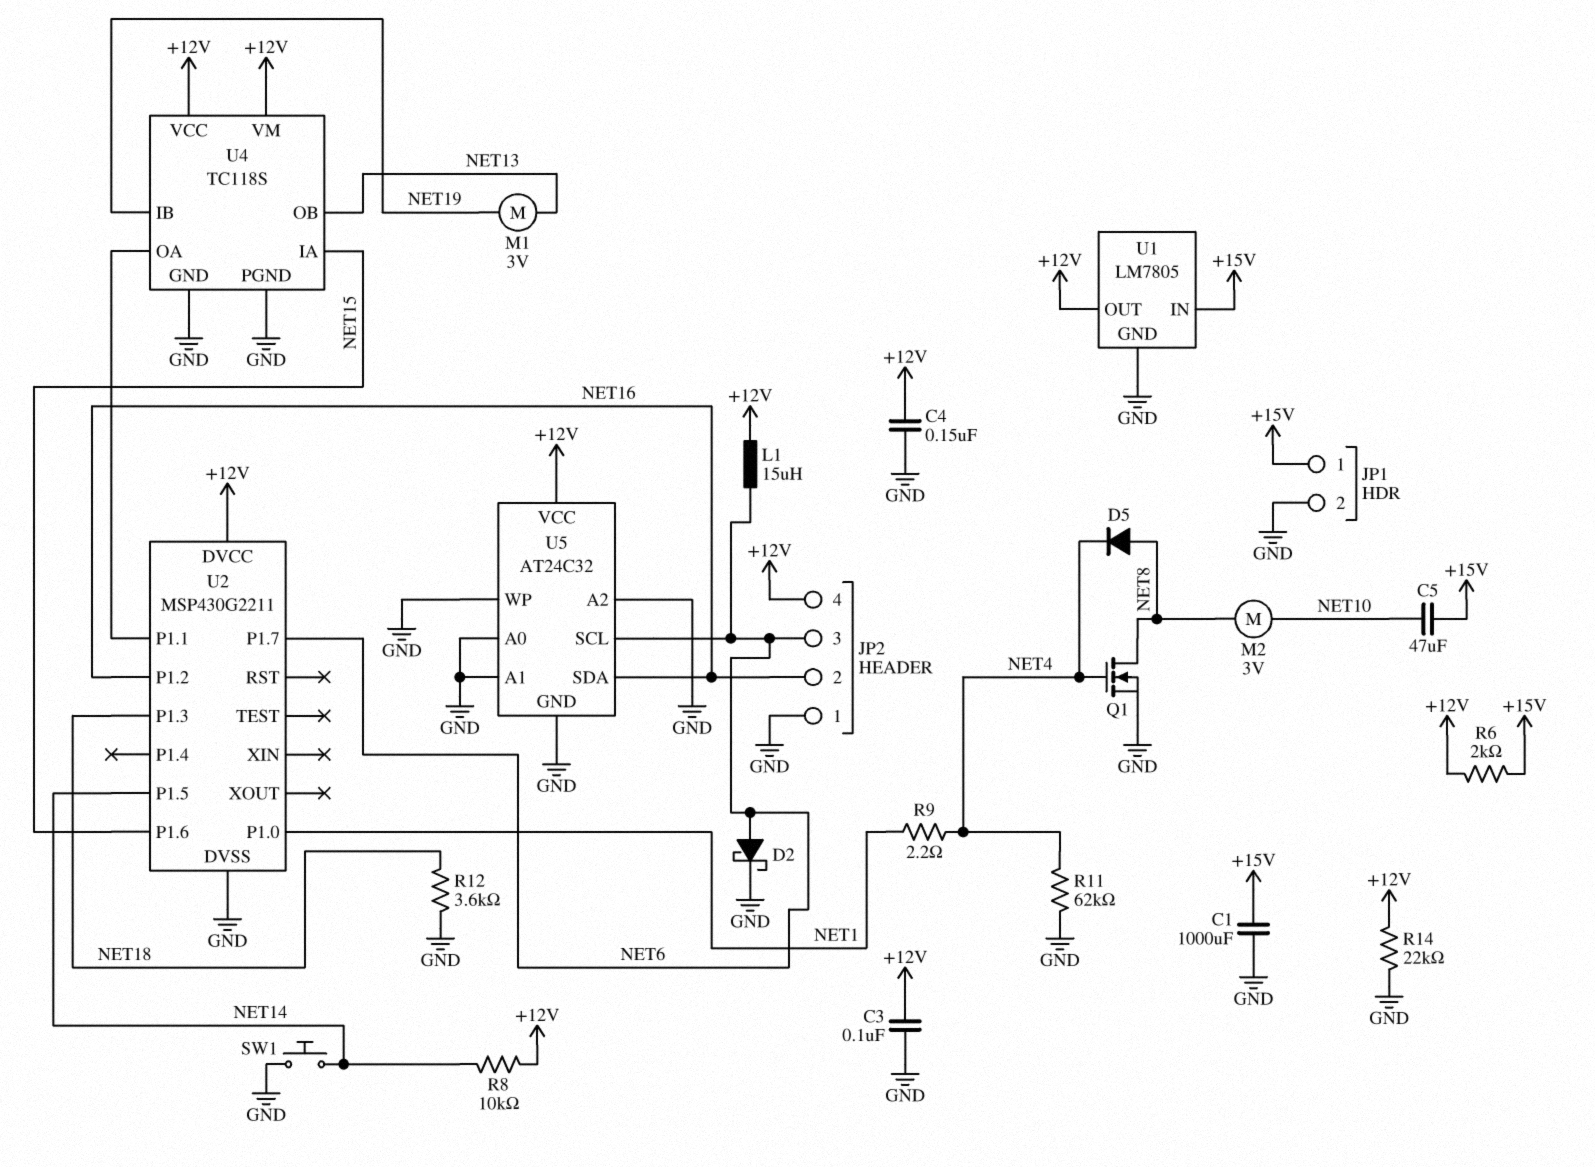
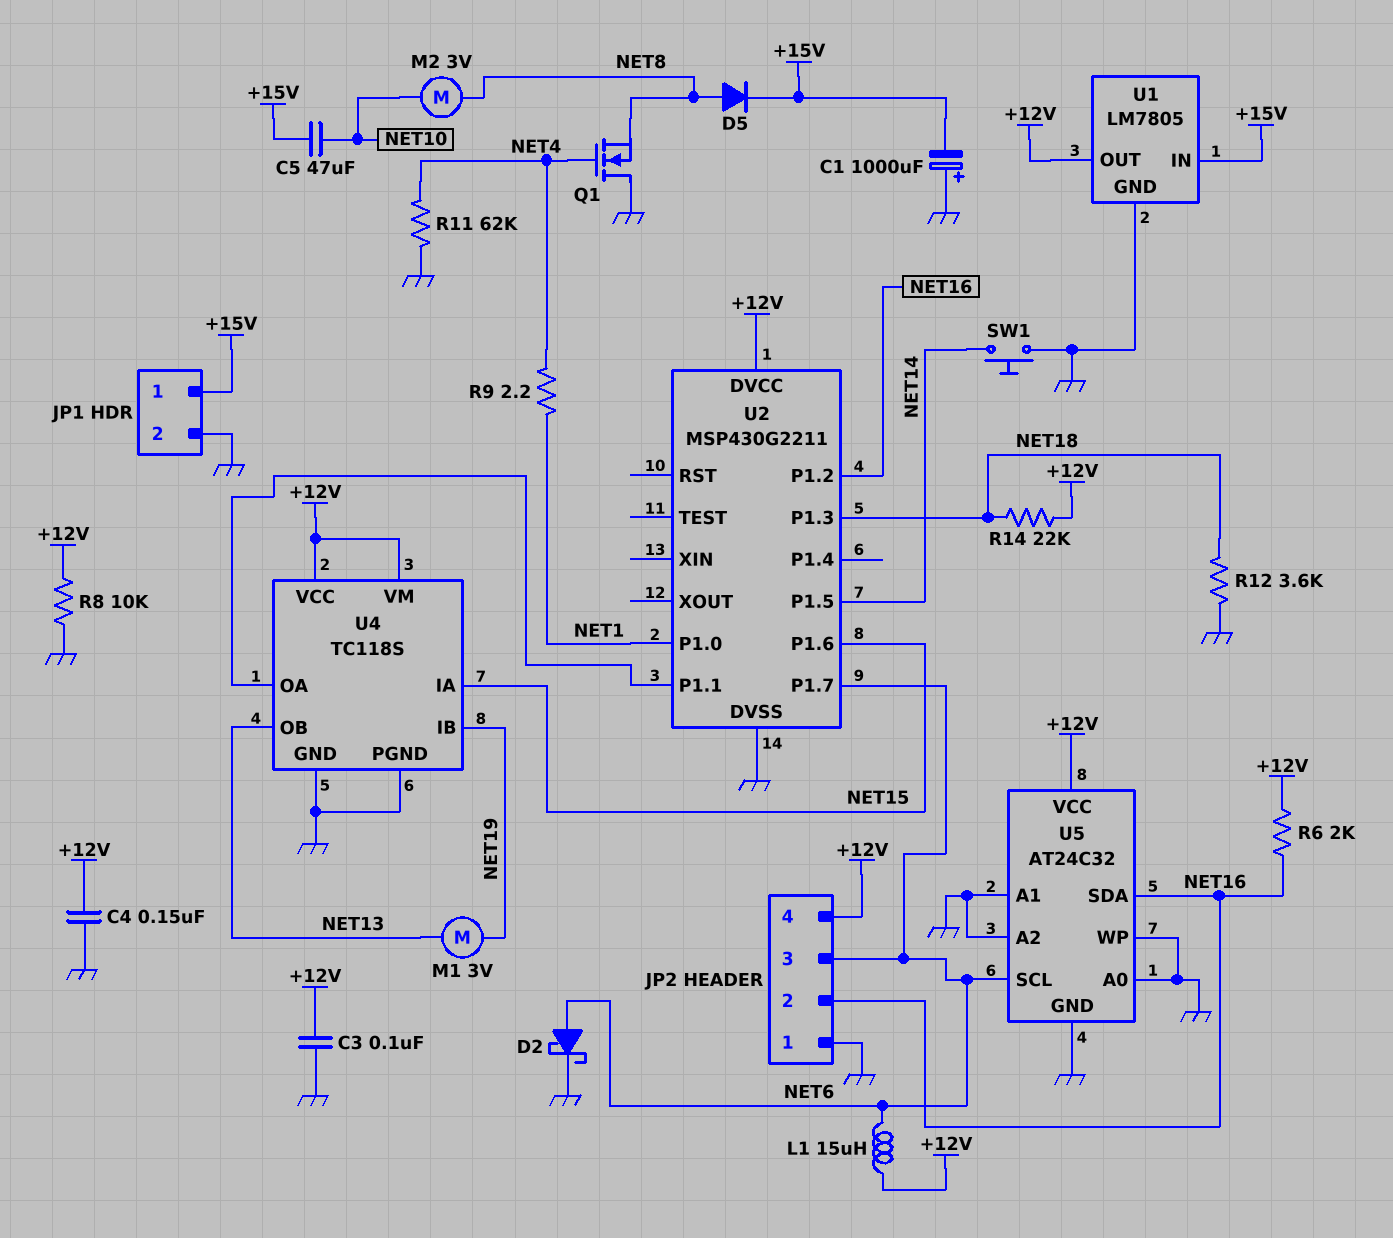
C1: 1000uF (+15V, GND) -> 1000uF (plus GND, minus +15V)
D5: diode (A NET8, K NET4) -> diode (A NET8, K +15V)
Q1: NMOS (G NET4, D NET8, S GND) -> NMOS (G NET4, D GND, S NET8)
R6: 2k (+12V, +15V) -> 2k (+12V, NET16)
R8: 10k (+12V, NET14) -> 10k (+12V, GND)
R14: 22k (+12V, GND) -> 22k (+12V, NET18)

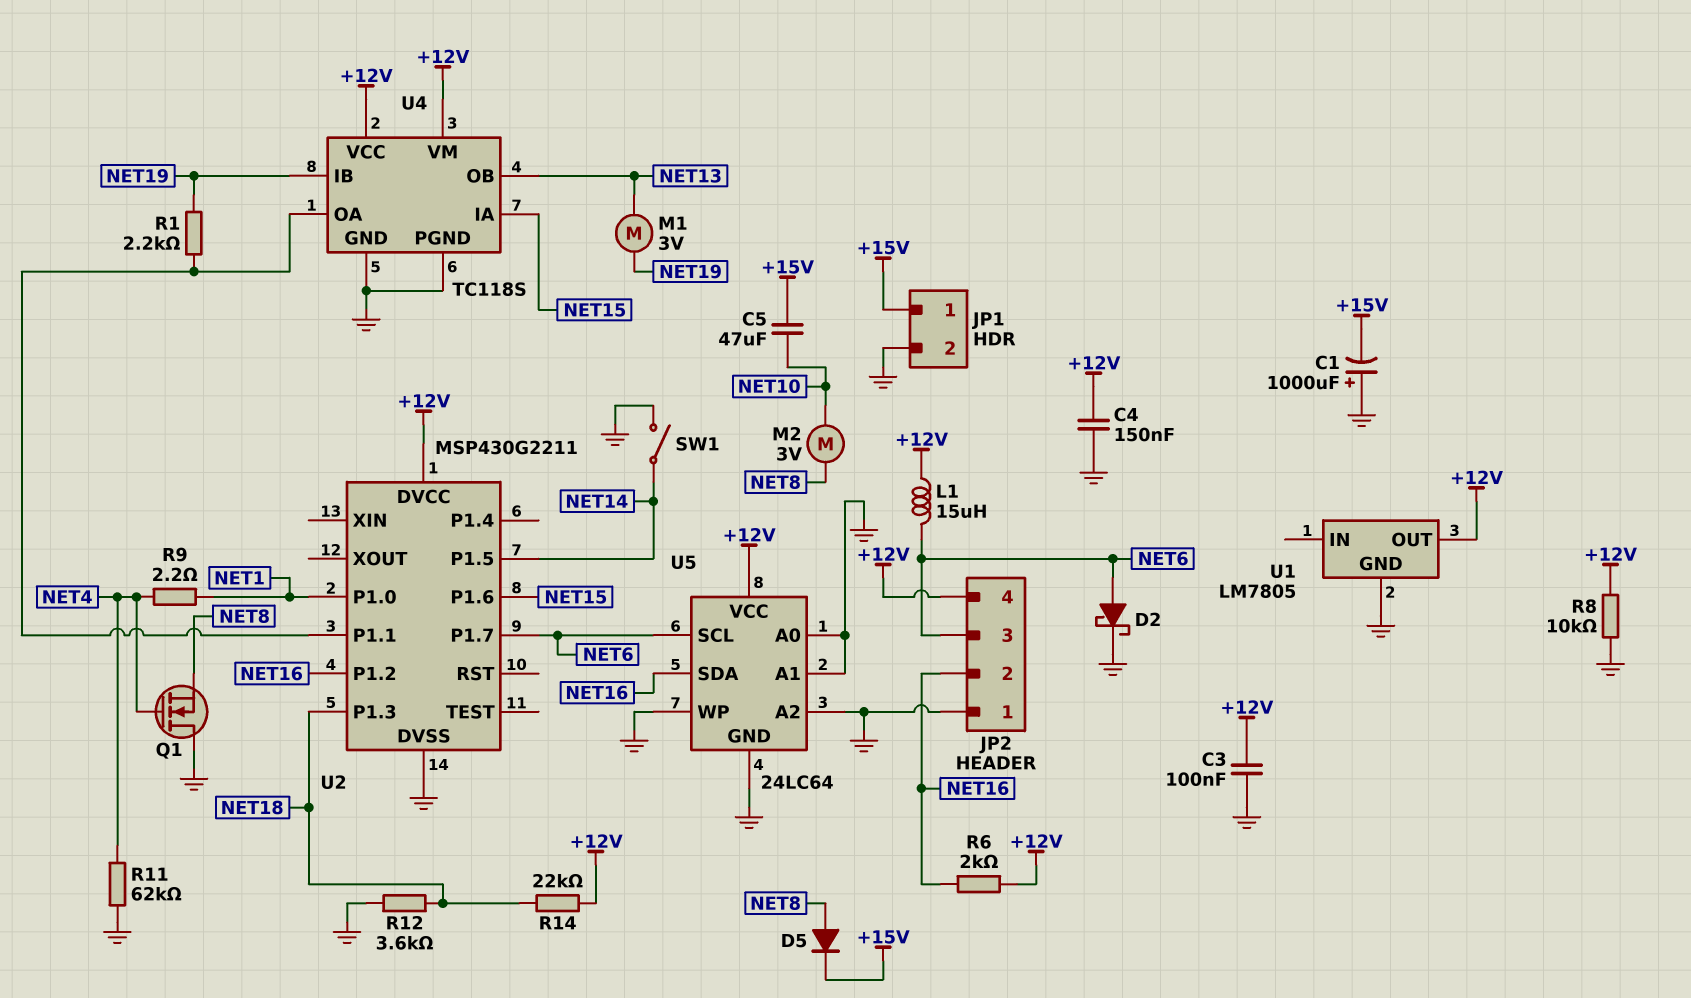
R1: none -> 2.2k (NET19, U2/P1.1)
SW1: button (GND, NET14) -> switch (GND, NET14)
U1 pin IN: +15V -> none
U5: AT24C32 -> 24LC64

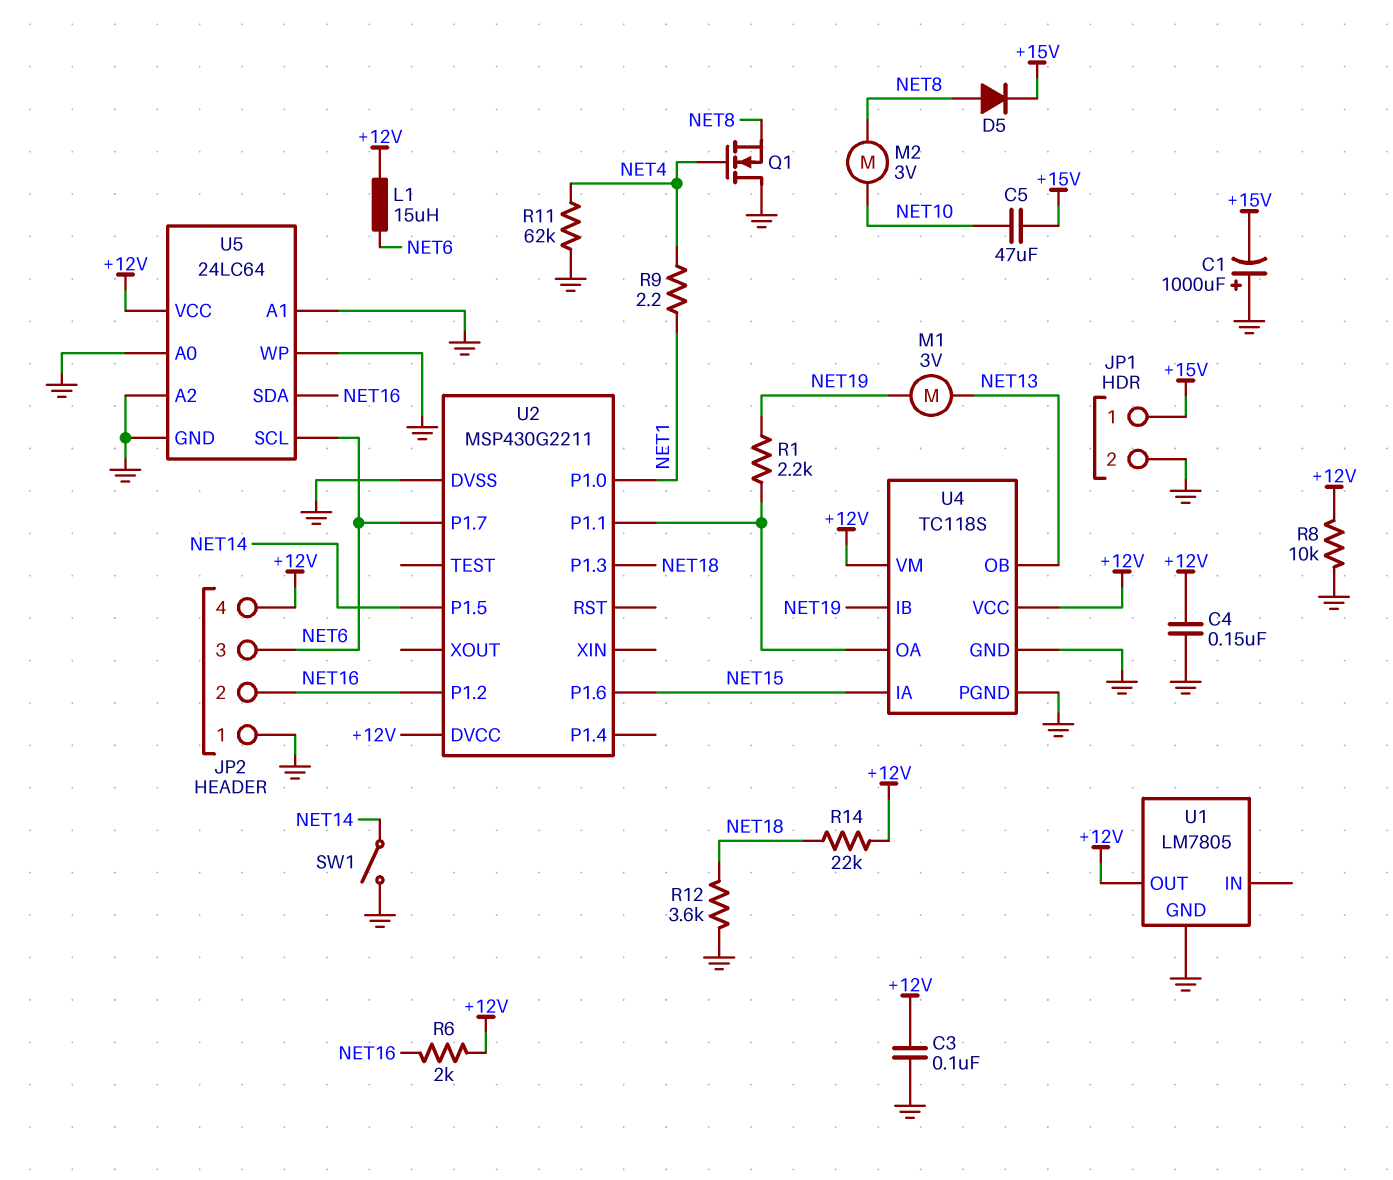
D2: schottky (A NET6, K GND) -> none

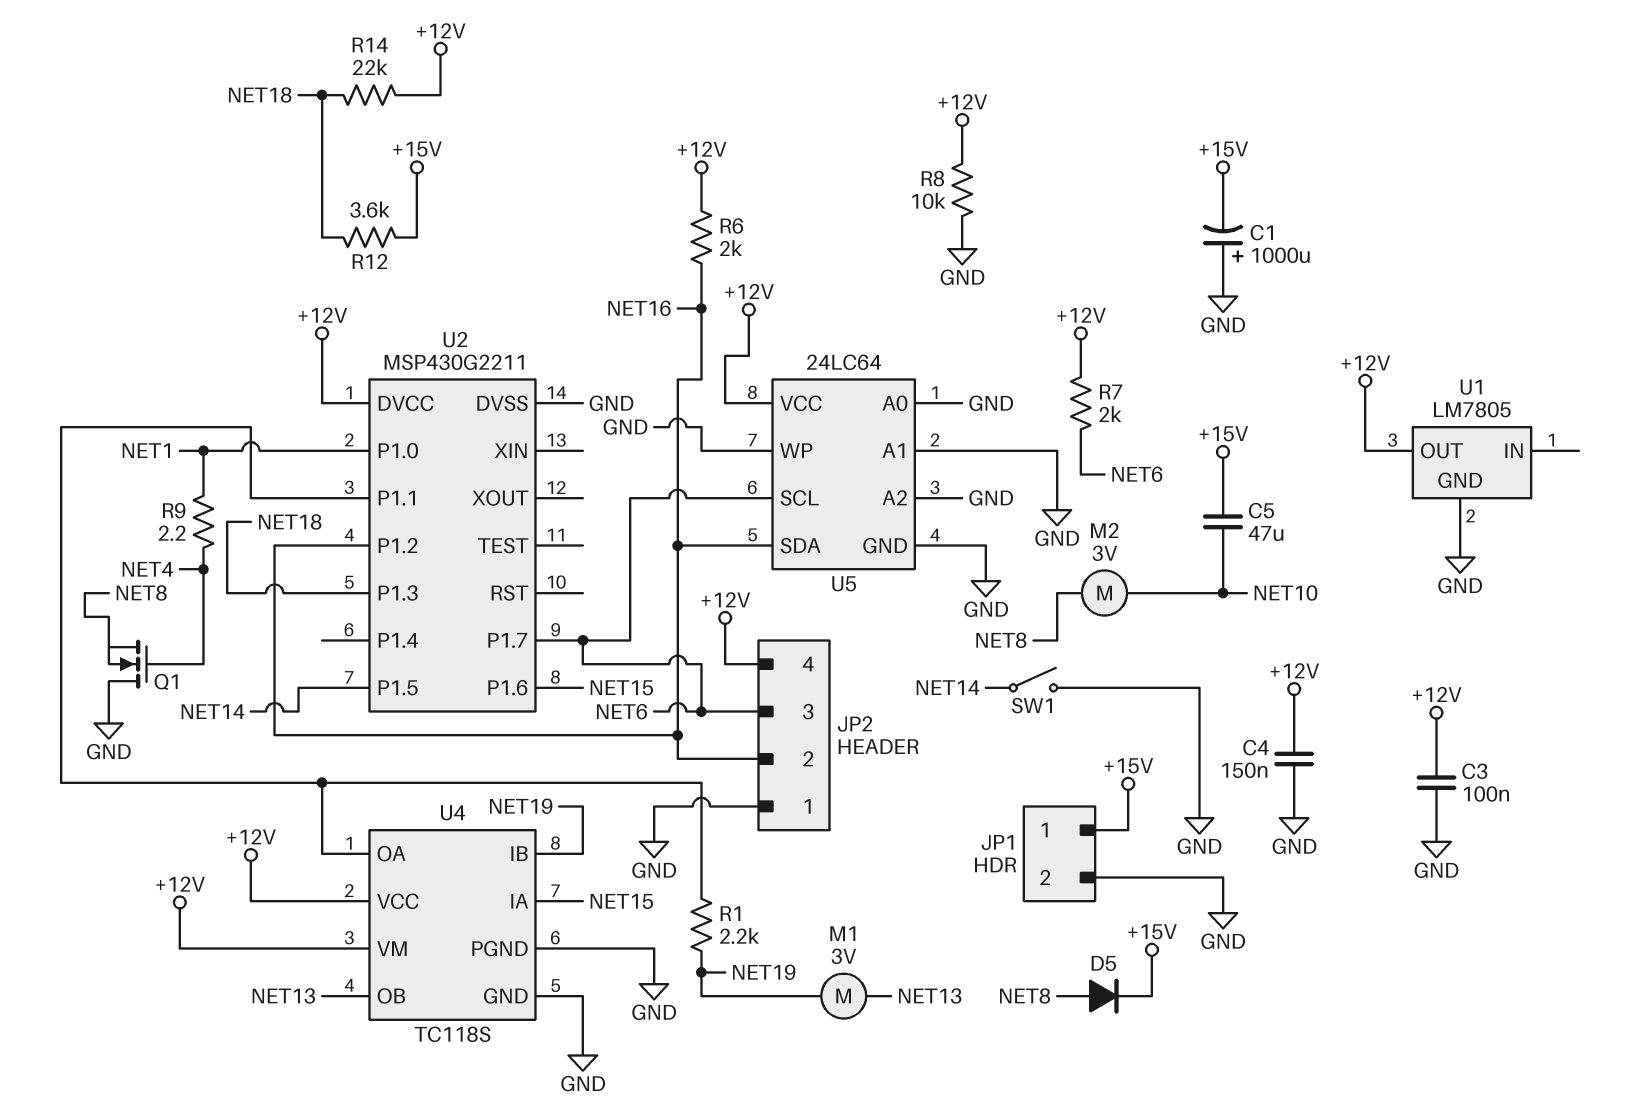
L1: 15uH (+12V, NET6) -> none
R7: none -> 2k (+12V, NET6)
R11: 62k (GND, NET4) -> none
R12: 3.6k (GND, NET18) -> 3.6k (+15V, NET18)

